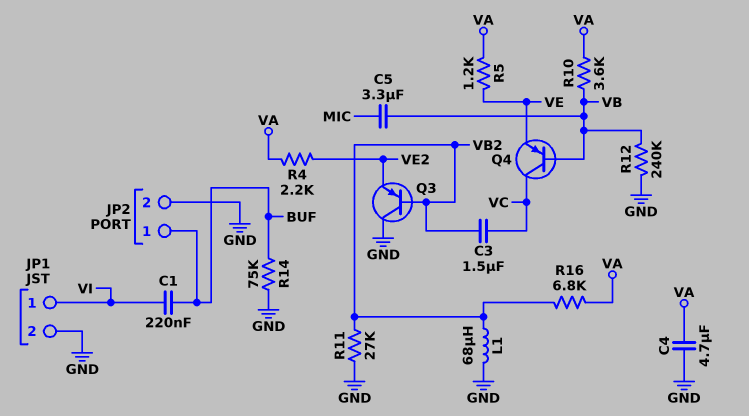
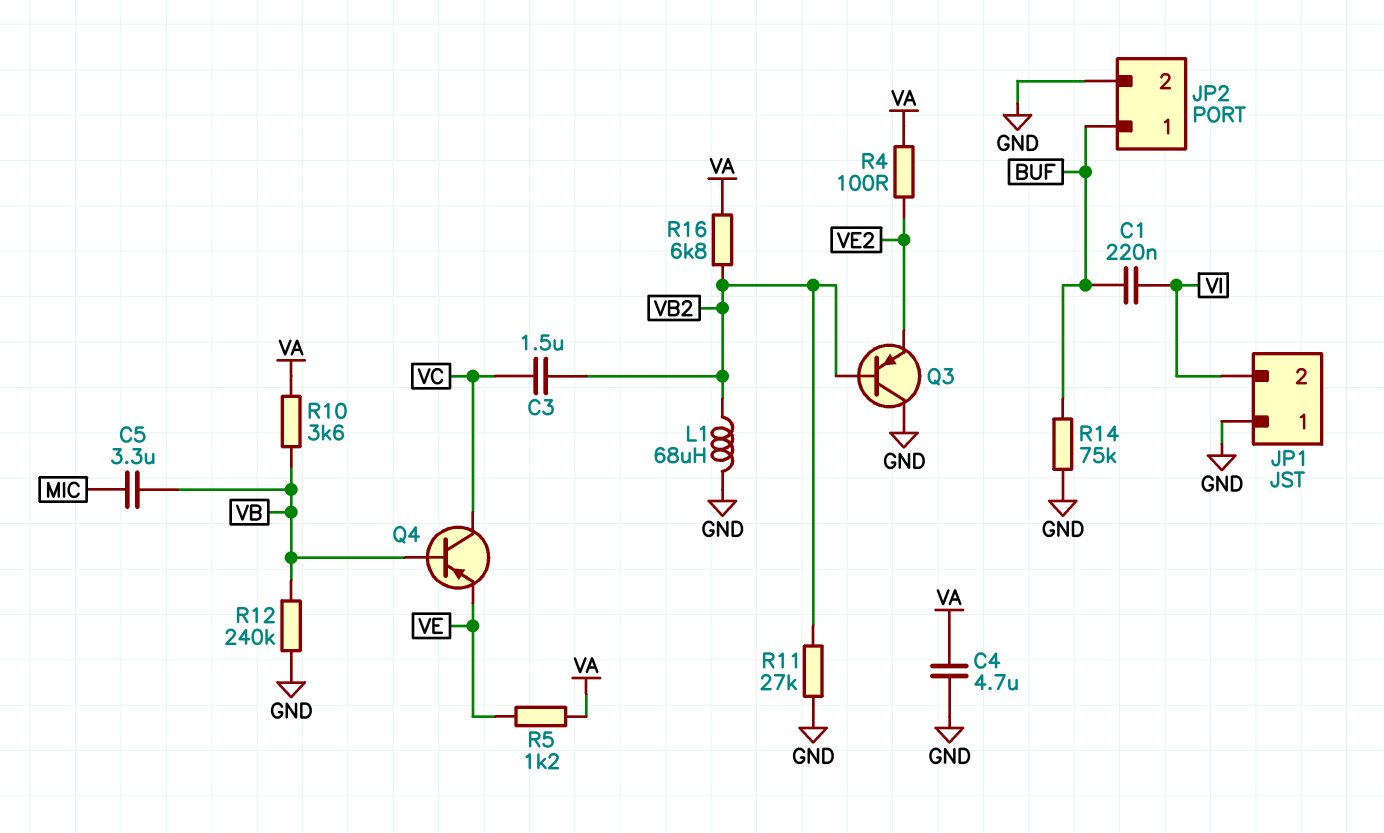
JP1 pin 1: VI -> GND
JP1 pin 2: GND -> VI
R4: 2.2k (VA, VE2) -> 100 (VA, VE2)

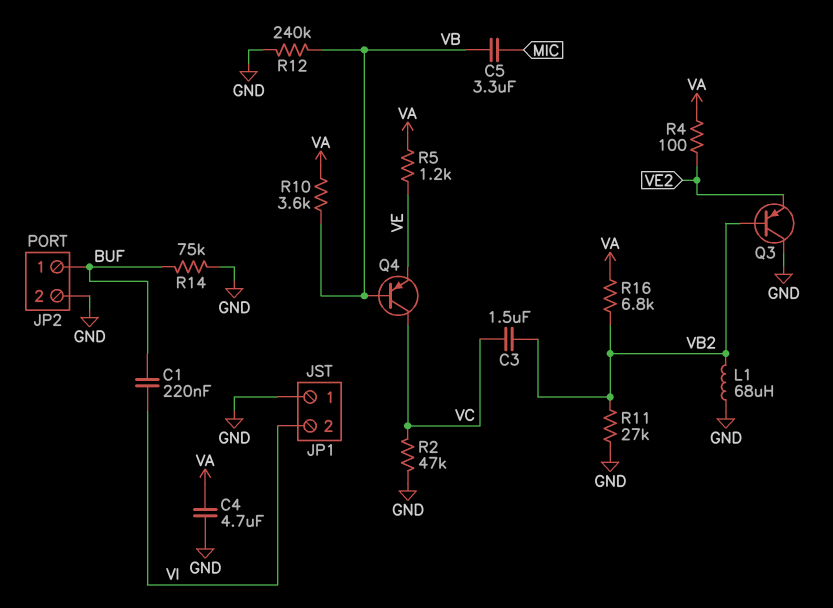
R2: none -> 47k (GND, VC)

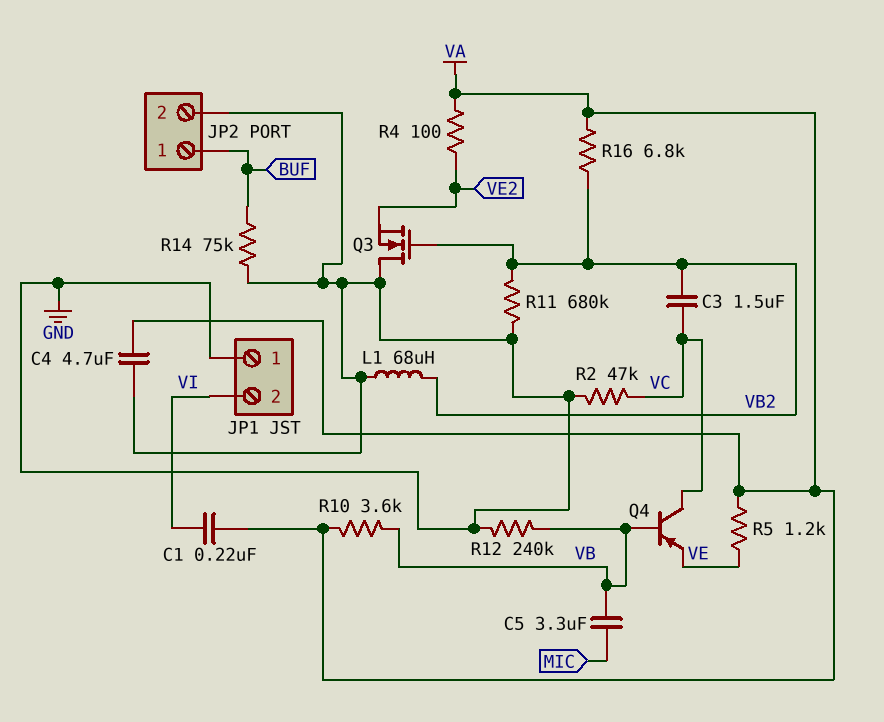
C1: 220nF (BUF, VI) -> 220nF (VA, VI)
Q3: PNP (B VB2, C GND, E VE2) -> NMOS (G VB2, D GND, S VE2)
R11: 27k (GND, VB2) -> 680k (GND, VB2)

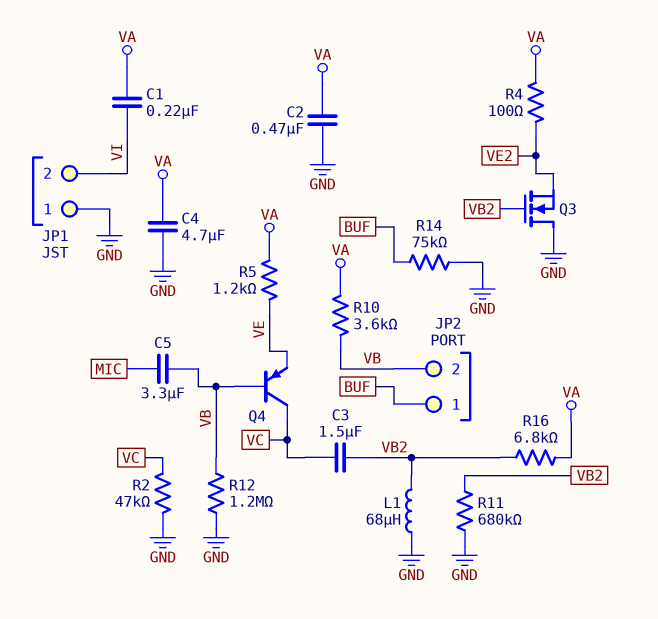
C2: none -> 470nF (GND, VA)
JP2 pin 2: GND -> VB
R12: 240k (GND, VB) -> 1.2M (GND, VB)

